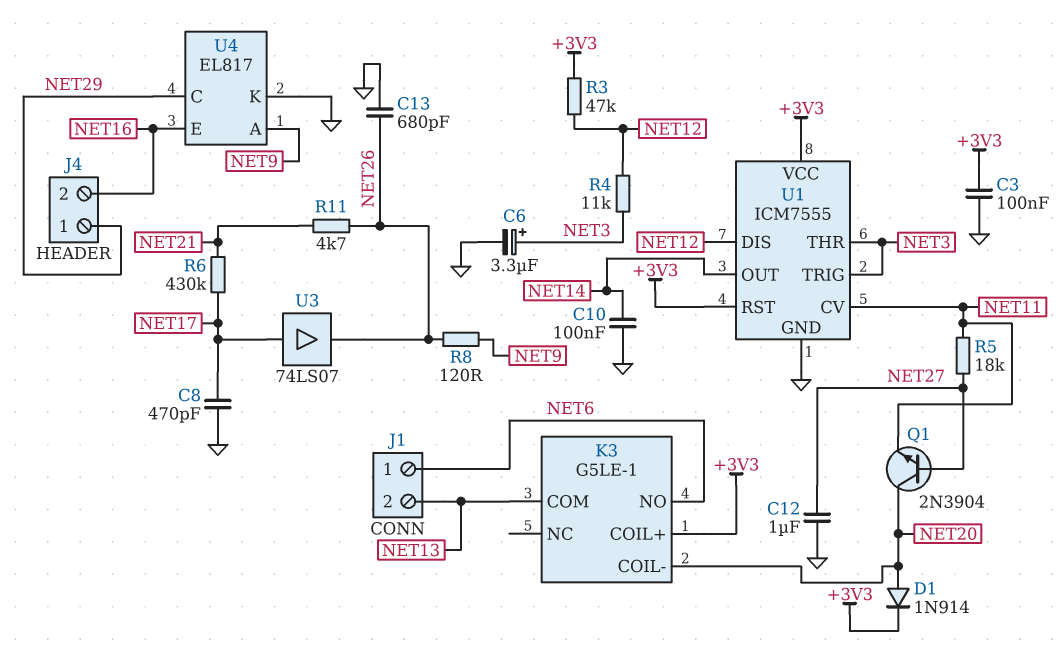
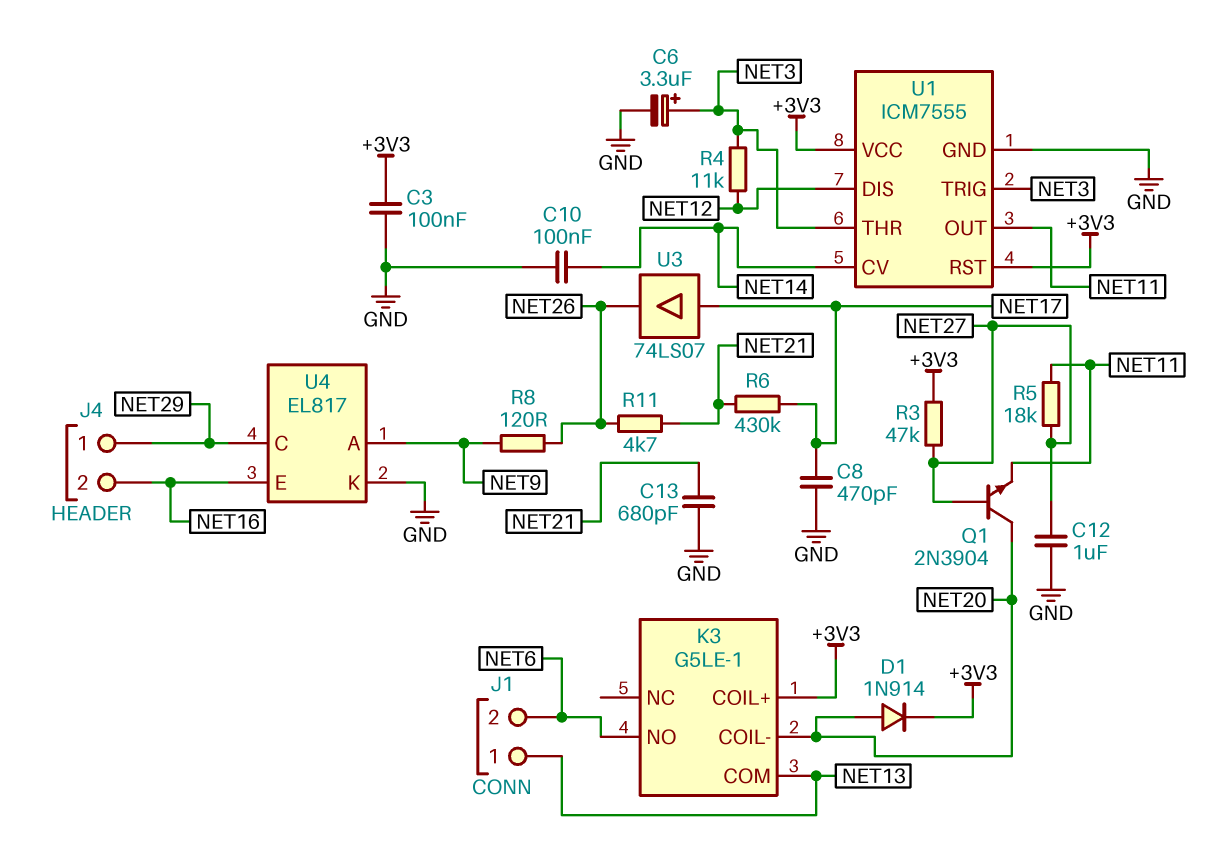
C13: 680pF (GND, NET26) -> 680pF (GND, NET21)
J1 pin 1: NET6 -> NET13
J1 pin 2: NET13 -> NET6
R3: 47k (+3V3, NET12) -> 47k (+3V3, NET27)
U1 pin CV: NET11 -> NET14
U1 pin OUT: NET14 -> NET11

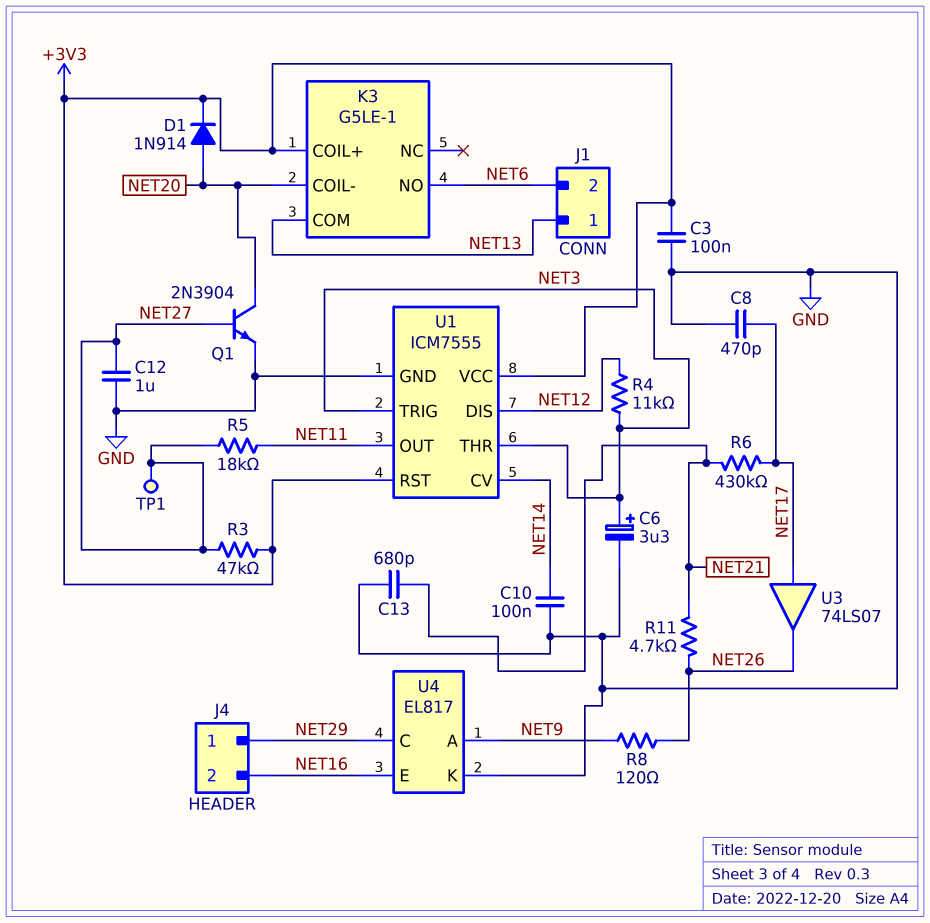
Q1: NPN 2N3904 (B NET27, C NET20, E NET11) -> NPN 2N3904 (B NET27, C NET20, E GND)
TP1: none -> test point (NET27)

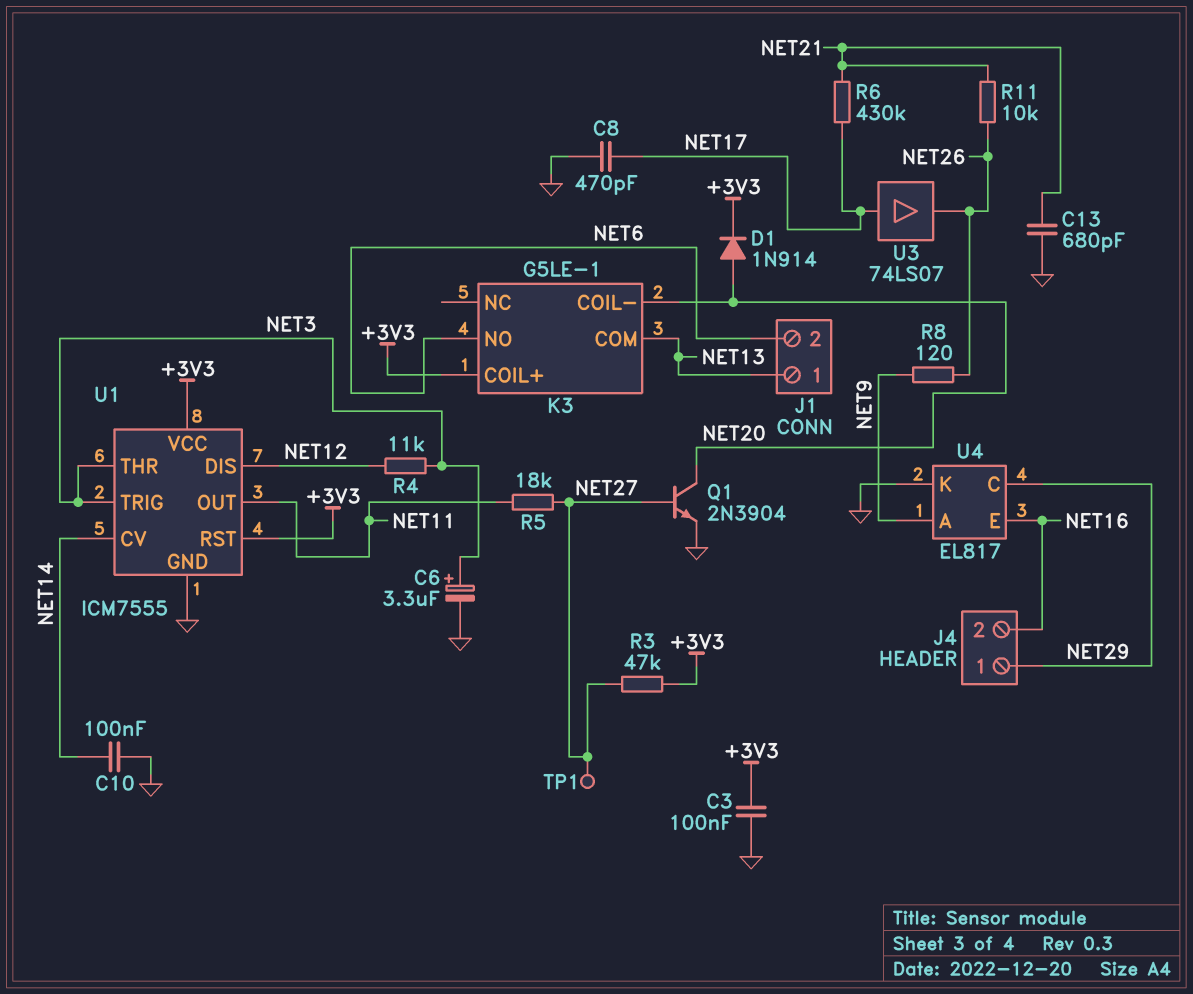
C12: 1uF (GND, NET27) -> none
R11: 4.7k (NET21, NET26) -> 10k (NET21, NET26)

